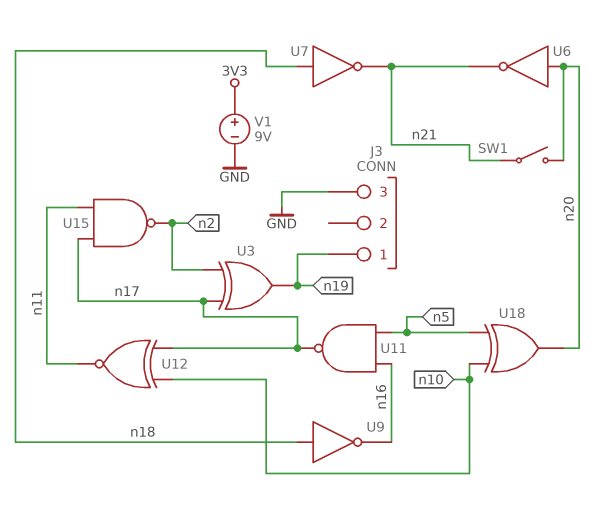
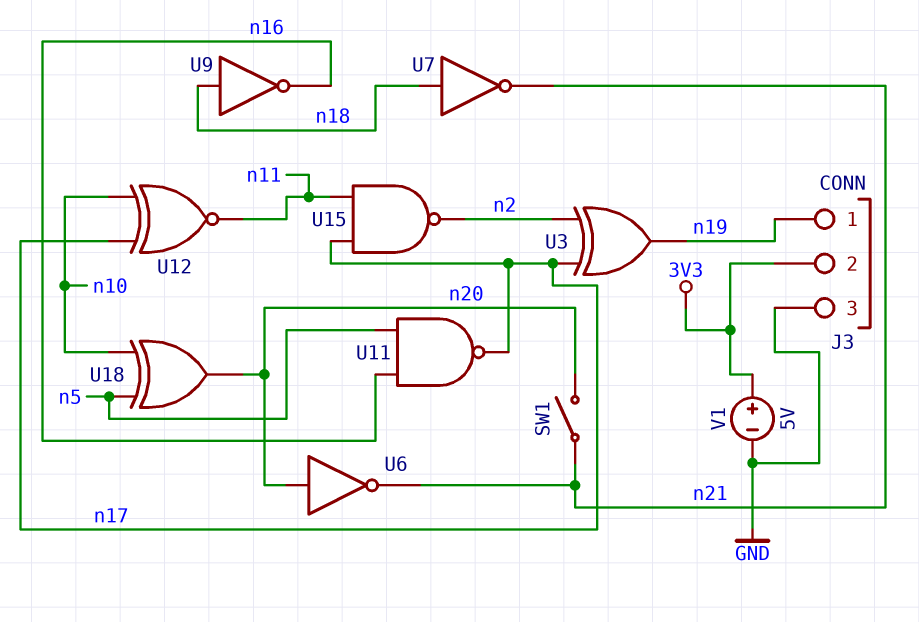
J3 pin 2: none -> 3V3
V1: 9V (plus 3V3, minus GND) -> 5V (plus 3V3, minus GND)

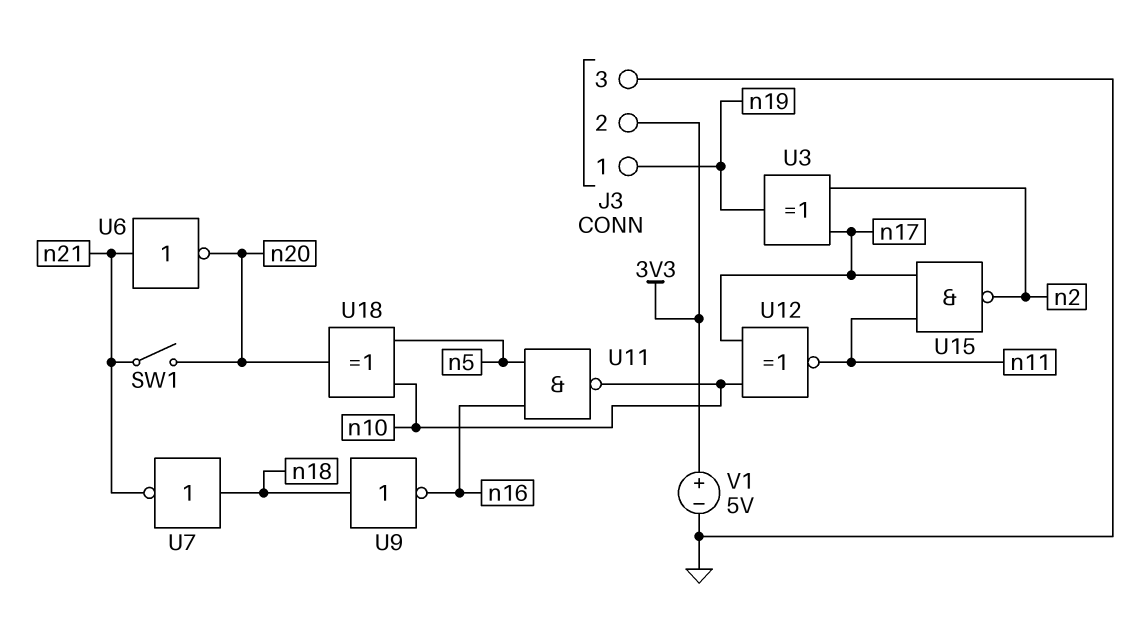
U6: NOT (in n20, out n21) -> NOT (in n21, out n20)
U11: NAND (in n5, in n16, out n17) -> NAND (in n5, in n16, out n10)

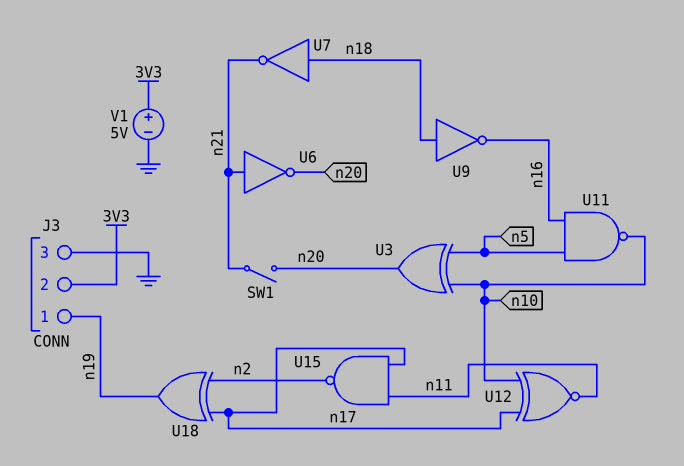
U3: XOR (in n2, in n17, out n19) -> XOR (in n5, in n10, out n20)
U18: XOR (in n5, in n10, out n20) -> XOR (in n2, in n17, out n19)

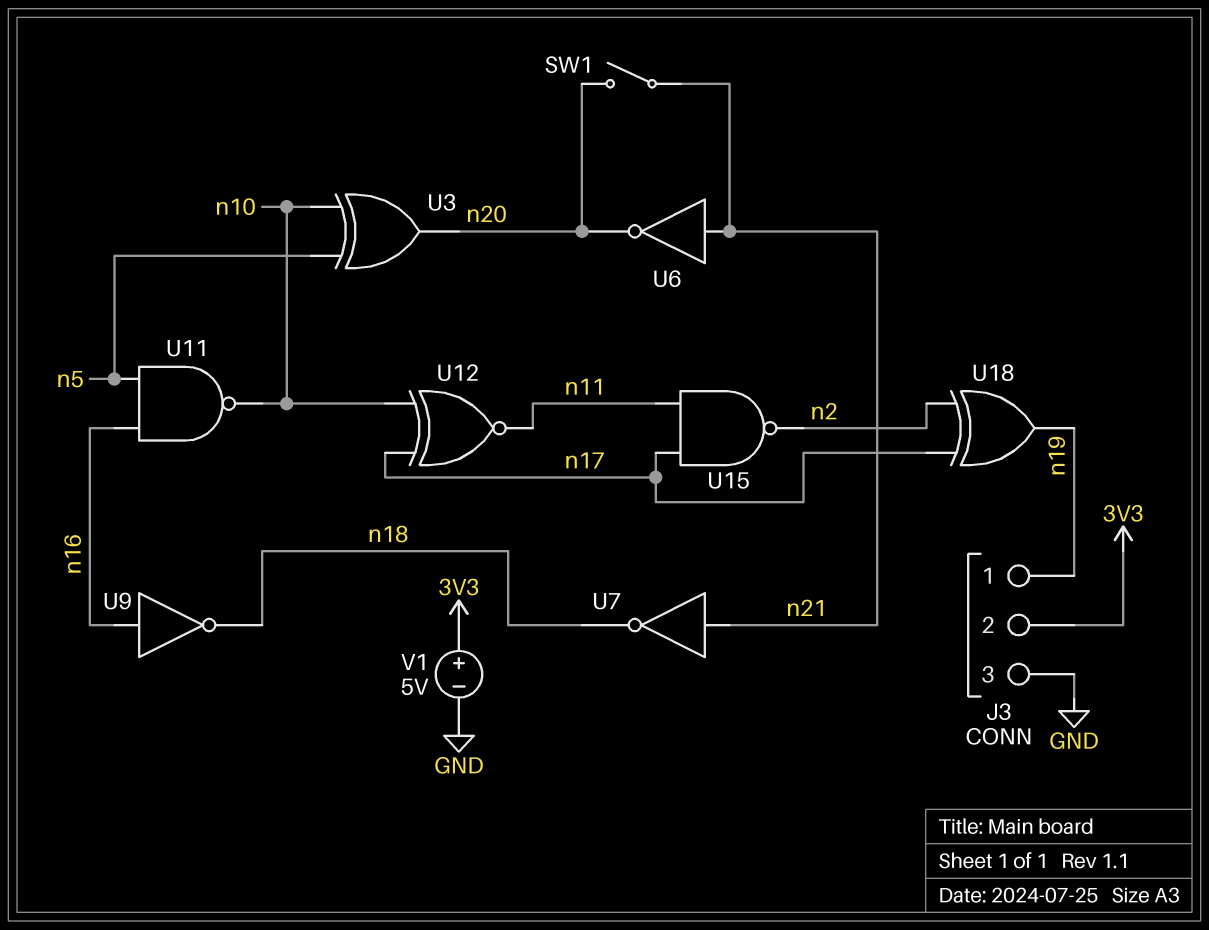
U7: NOT (in n18, out n21) -> NOT (in n21, out n18)
U9: NOT (in n18, out n16) -> NOT (in n16, out n18)

